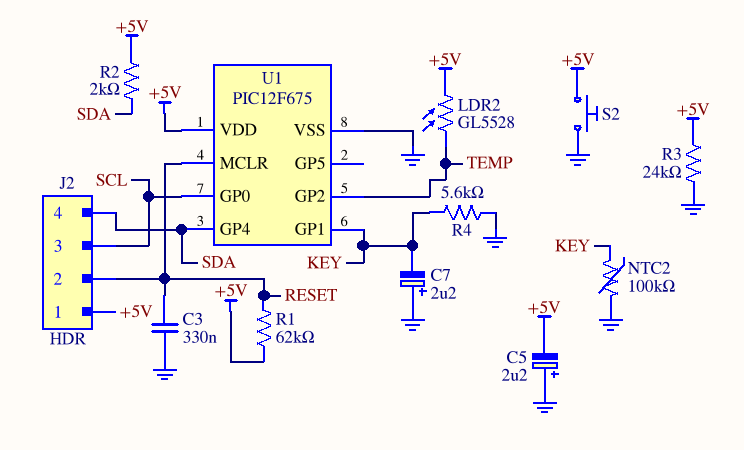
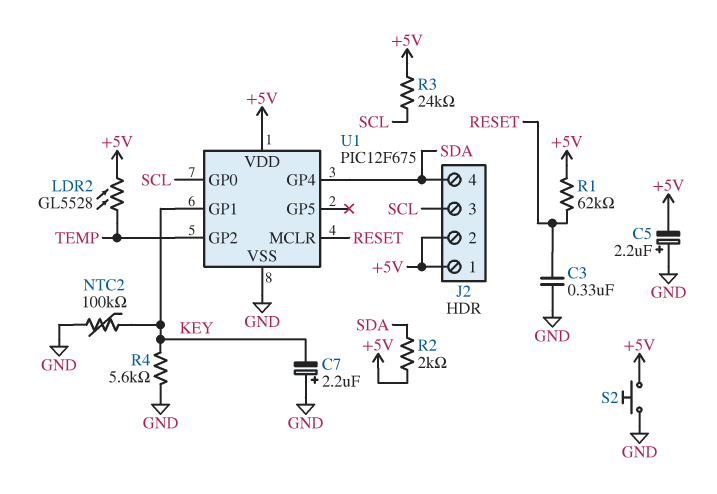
J2 pin 2: RESET -> +5V
R3: 24k (+5V, GND) -> 24k (+5V, SCL)

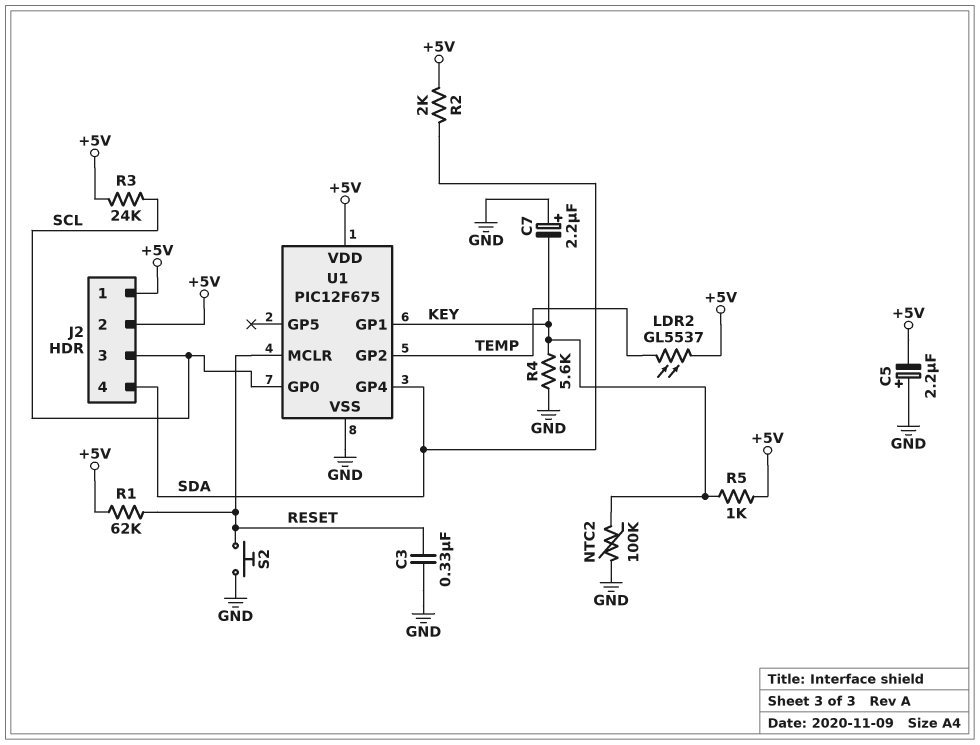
LDR2: GL5528 (+5V, TEMP) -> GL5537 (+5V, TEMP)
R5: none -> 1k (+5V, KEY)
S2: button (+5V, GND) -> button (GND, RESET)

